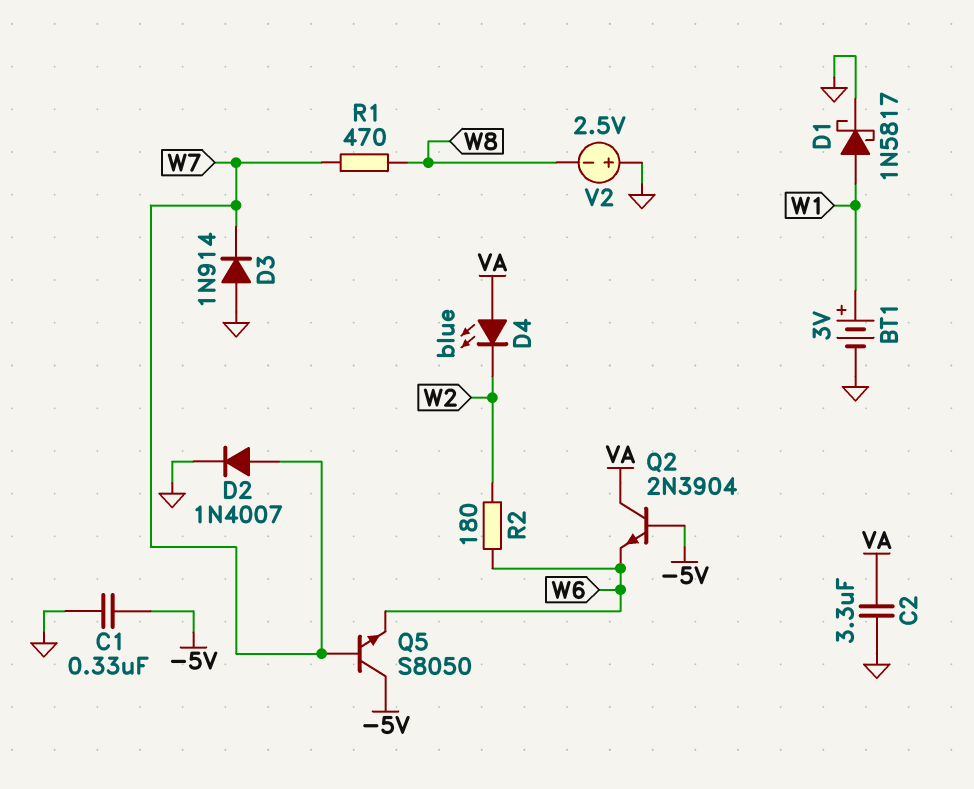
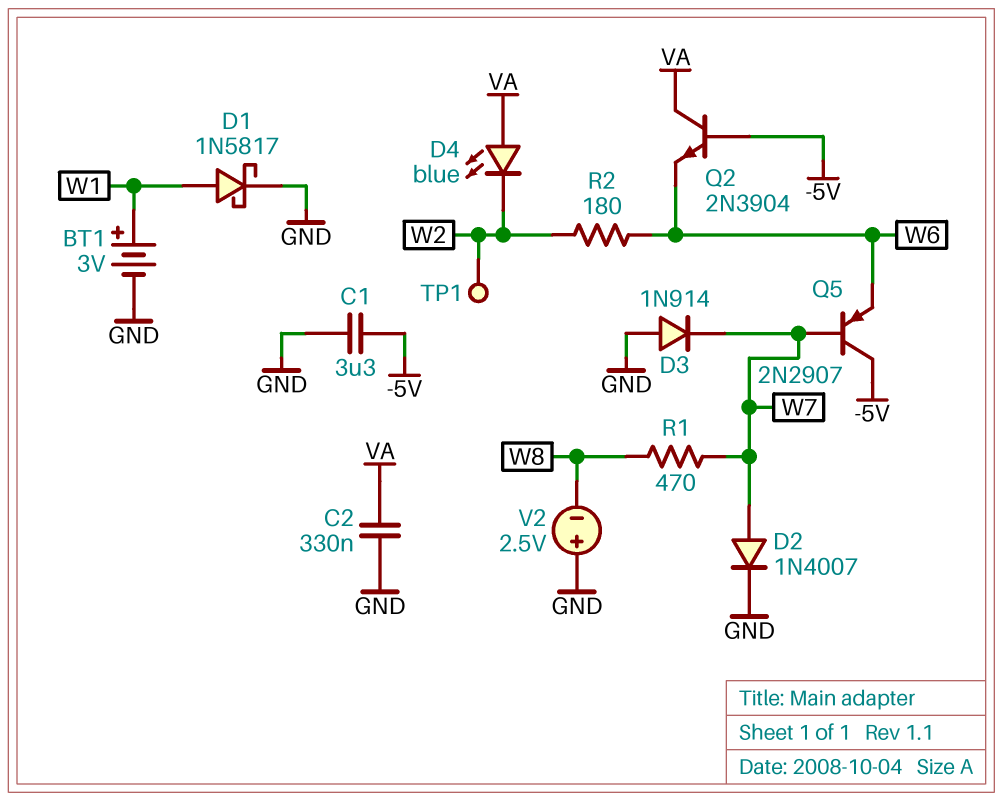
C1: 330nF (-5V, GND) -> 3.3uF (-5V, GND)
C2: 3.3uF (GND, VA) -> 330nF (GND, VA)
Q5: NPN S8050 (B W7, C -5V, E W6) -> PNP 2N2907 (B W7, C -5V, E W6)
TP1: none -> test point (W2)

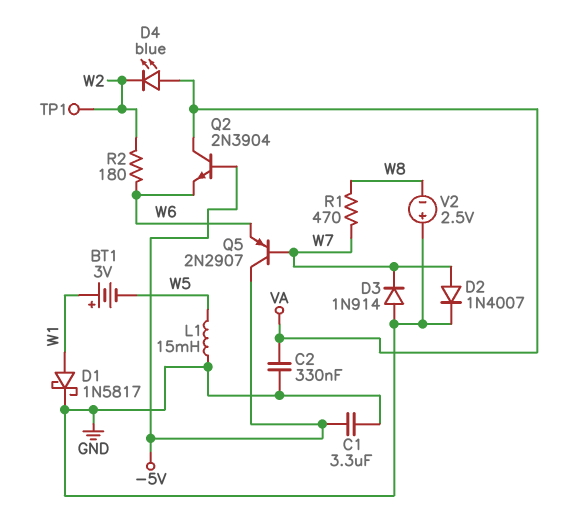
BT1: 3V (plus W1, minus GND) -> 3V (plus W1, minus W5)
L1: none -> 15mH (GND, W5)

